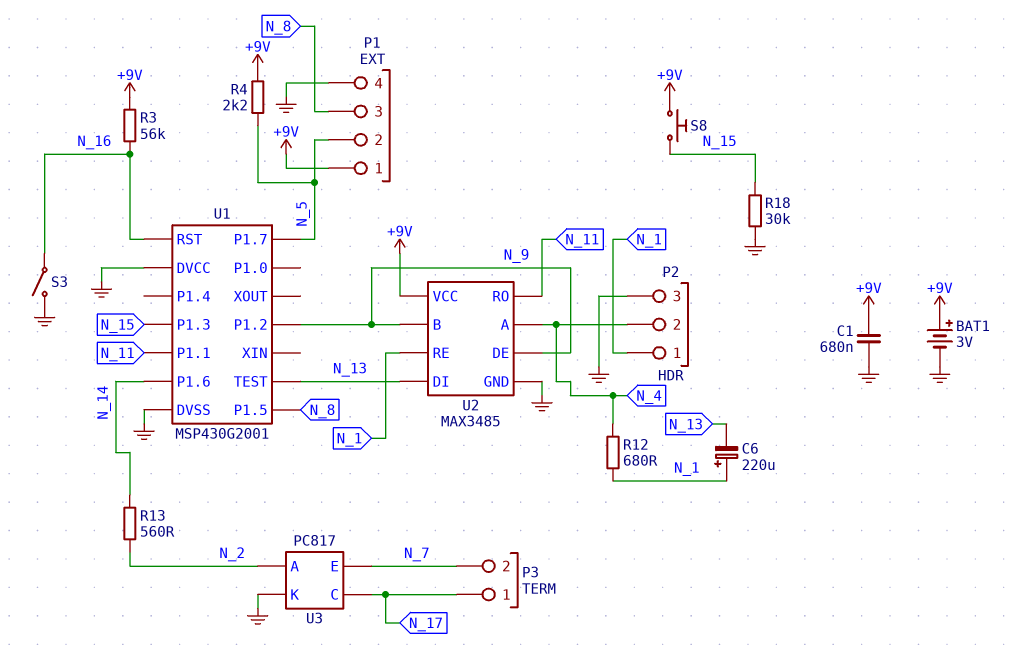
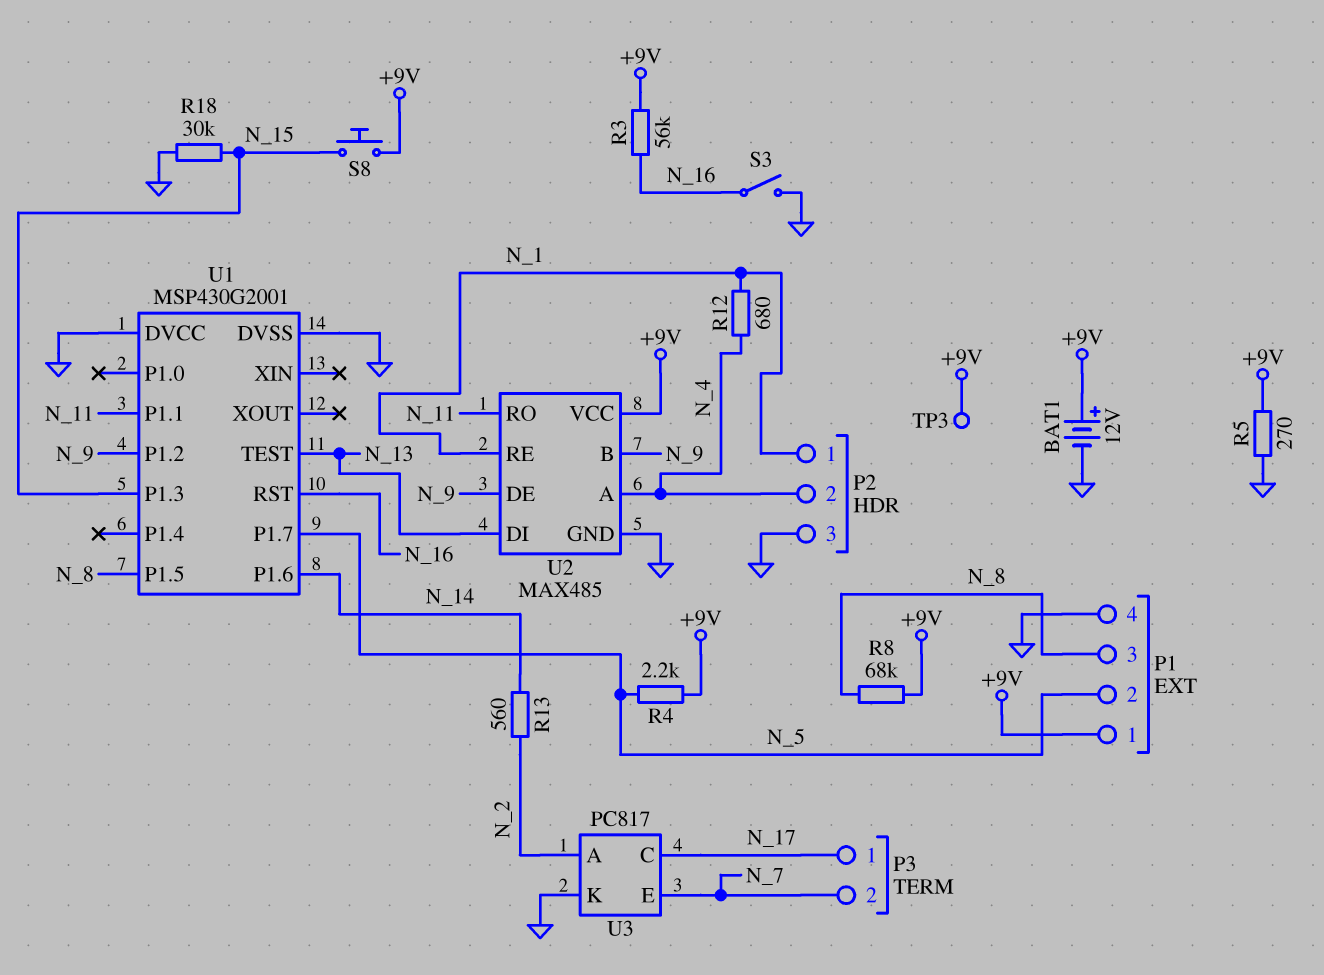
BAT1: 3V (plus +9V, minus GND) -> 12V (plus +9V, minus GND)
C1: 680nF (+9V, GND) -> none
C6: 220uF (plus N_1, minus N_13) -> none
R5: none -> 270 (+9V, GND)
R8: none -> 68k (+9V, N_8)
TP3: none -> test point (+9V)
U2: MAX3485 -> MAX485

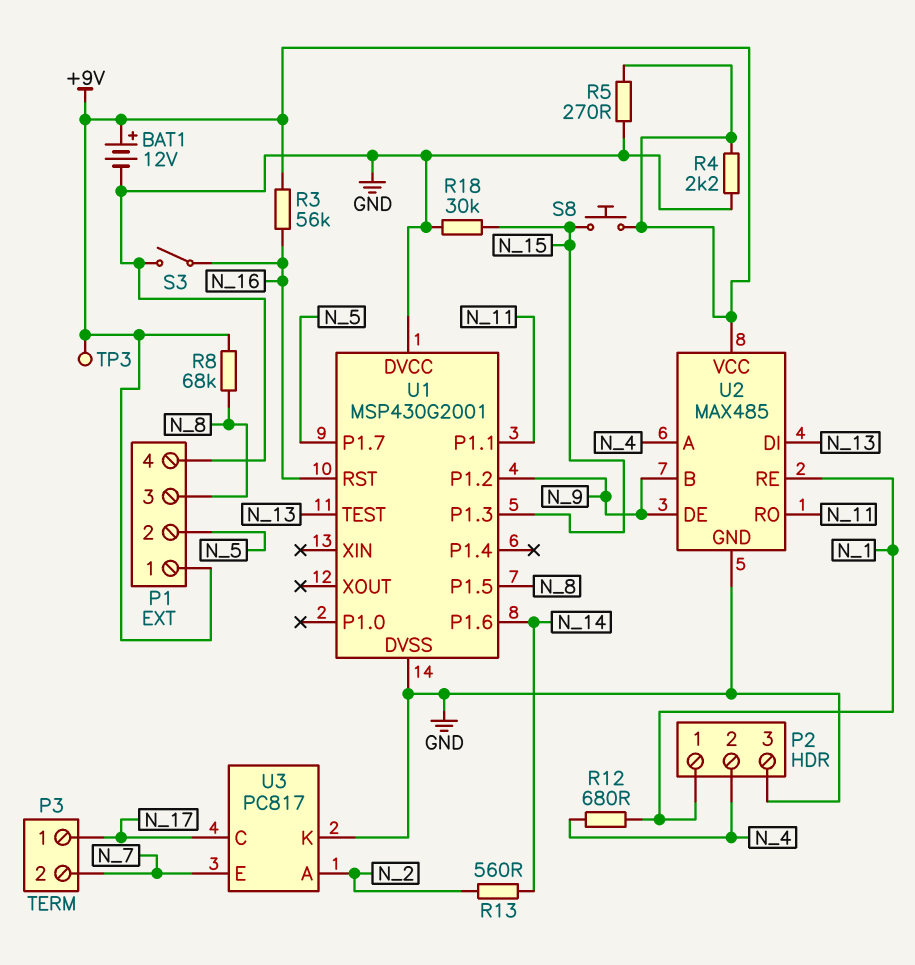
R4: 2.2k (+9V, N_5) -> 2.2k (+9V, GND)

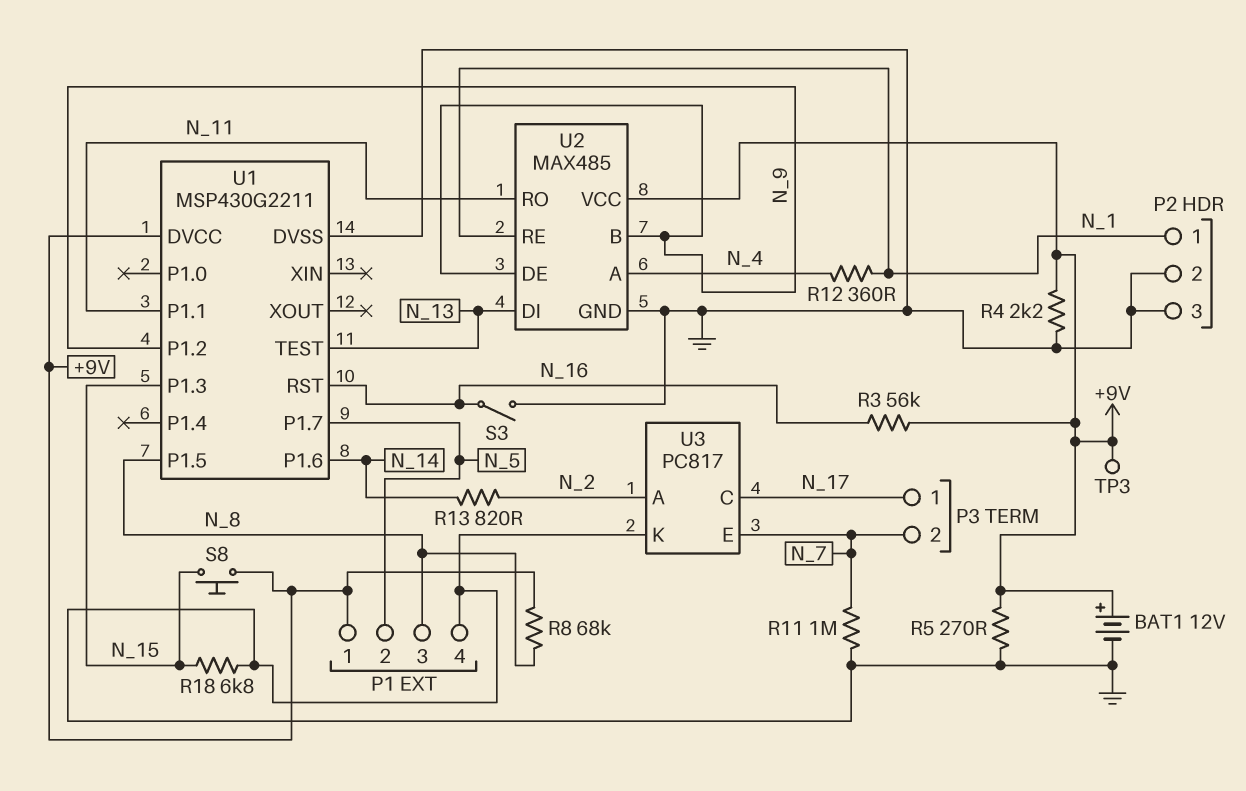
P2 pin 2: N_4 -> GND
R11: none -> 1M (GND, N_7)
R12: 680 (N_1, N_4) -> 360 (N_1, N_4)
R13: 560 (N_2, N_14) -> 820 (N_2, N_14)
R18: 30k (GND, N_15) -> 6.8k (GND, N_15)
U1: MSP430G2001 -> MSP430G2211
U1 pin DVCC: GND -> +9V

